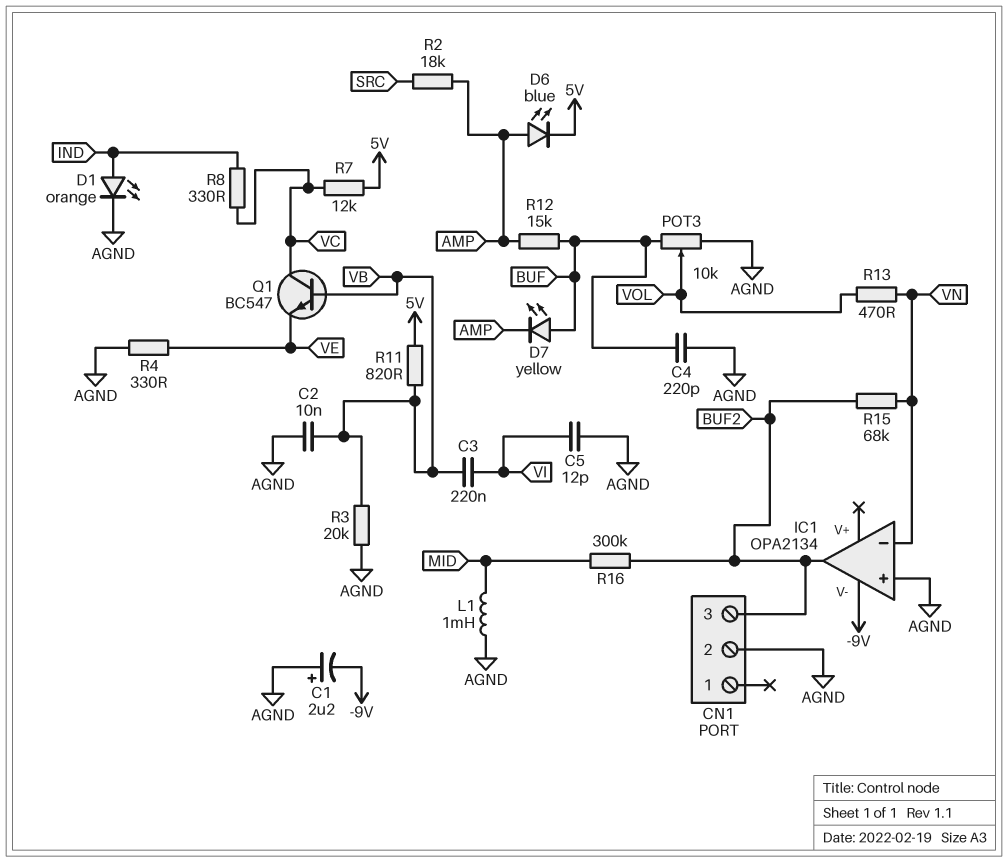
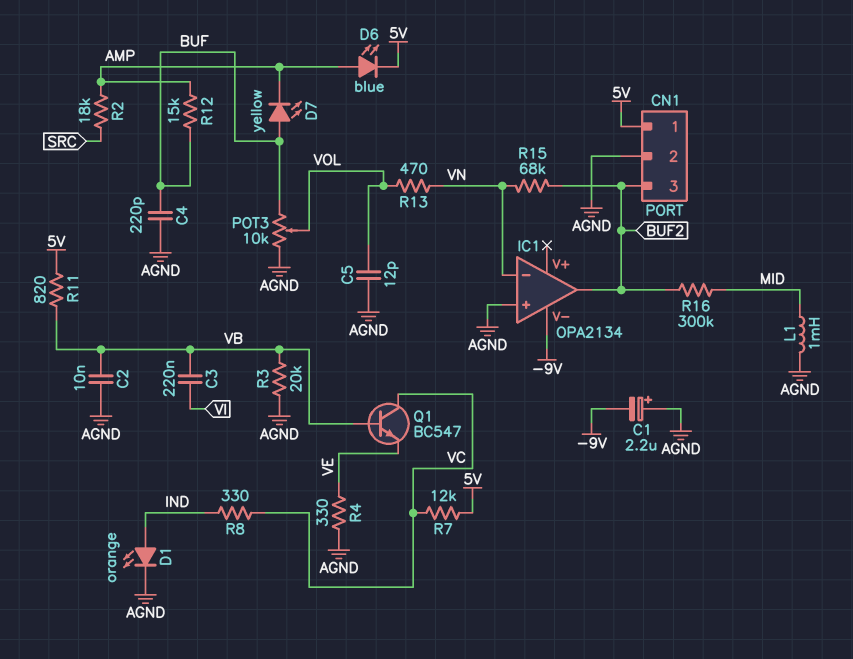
C5: 12pF (AGND, VI) -> 12pF (AGND, VOL)
CN1 pin 1: none -> 5V

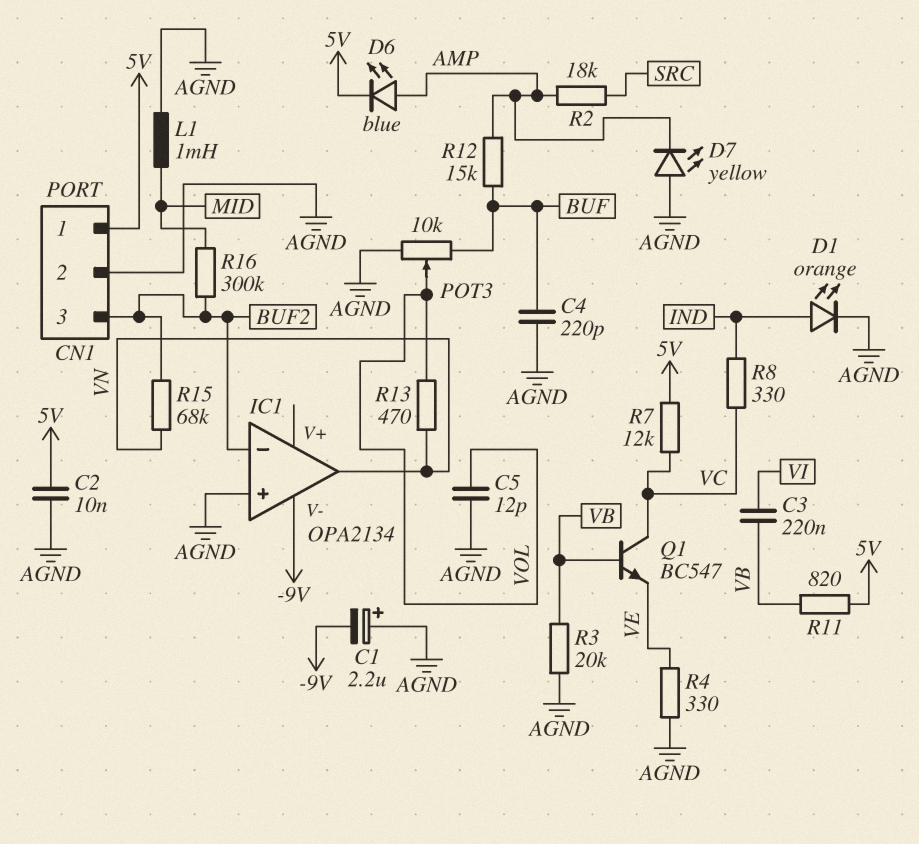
C2: 10nF (AGND, VB) -> 10nF (5V, AGND)
D7: LED yellow (A BUF, K AMP) -> LED yellow (A AGND, K AMP)
IC1 pin in-: VN -> BUF2
IC1 pin out: BUF2 -> VN

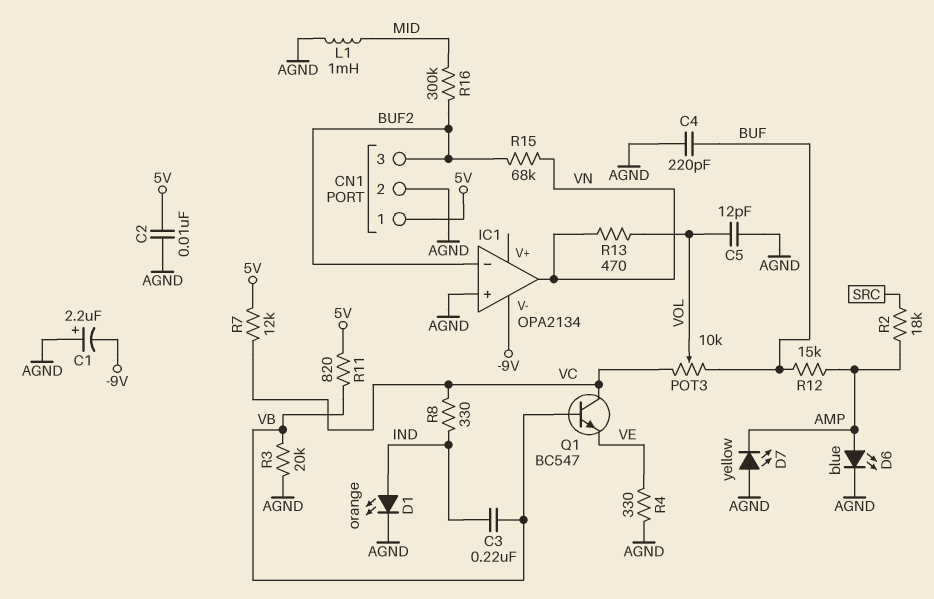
C3: 220nF (VB, VI) -> 220nF (IND, VB)
D6: LED blue (A AMP, K 5V) -> LED blue (A AMP, K AGND)
POT3: 10k (AGND, BUF, wiper VOL) -> 10k (BUF, VC, wiper VOL)

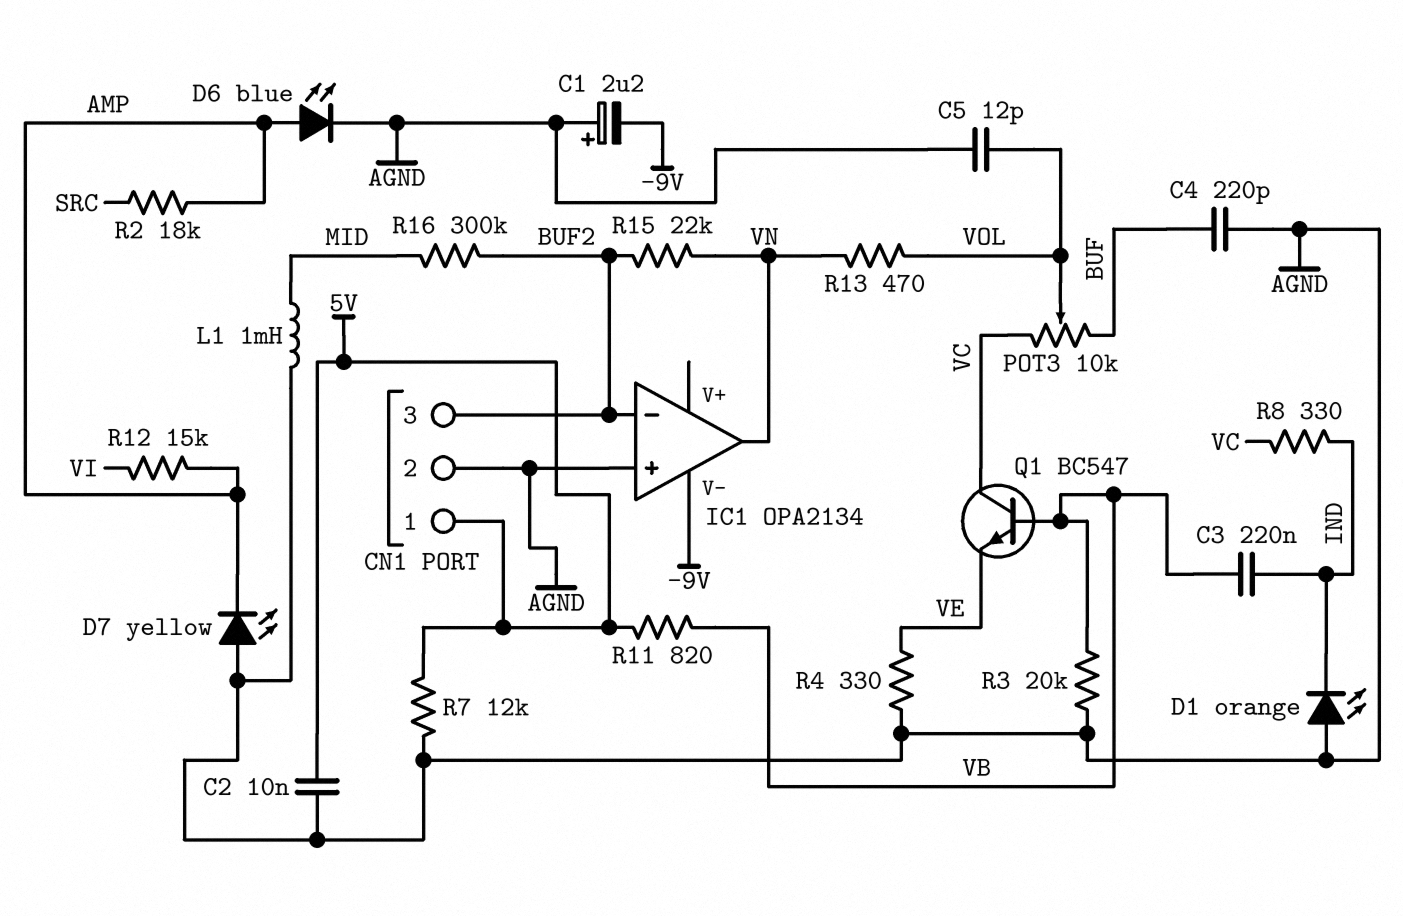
D1: LED orange (A IND, K AGND) -> LED orange (A AGND, K IND)
R7: 12k (5V, VC) -> 12k (5V, AGND)
R12: 15k (AMP, BUF) -> 15k (AMP, VI)
R15: 68k (BUF2, VN) -> 22k (BUF2, VN)

